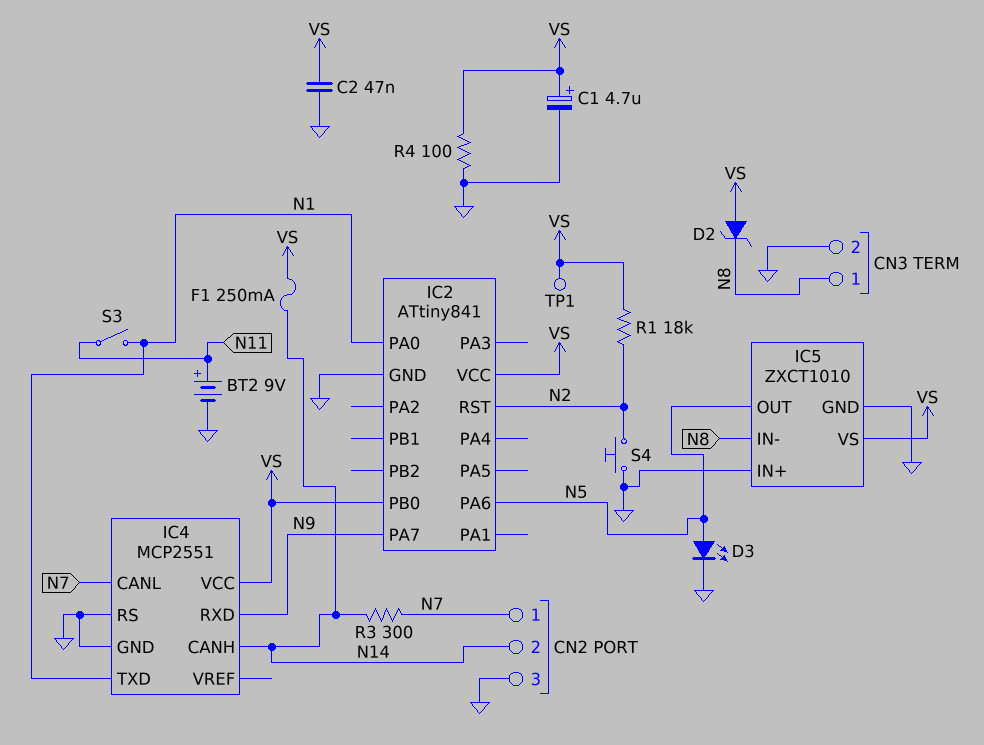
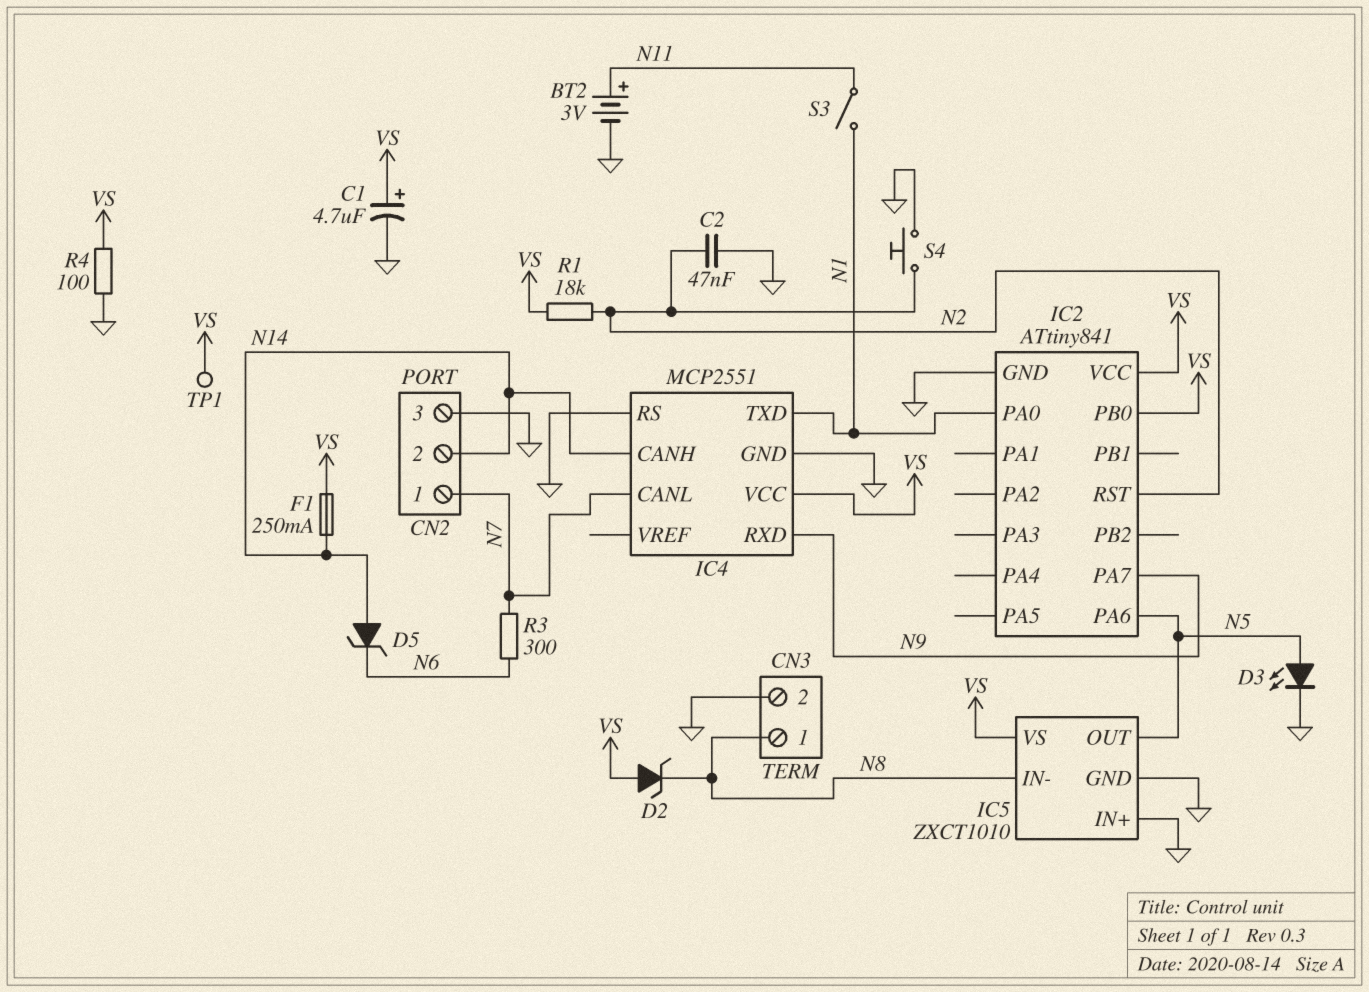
BT2: 9V (plus N11, minus GND) -> 3V (plus N11, minus GND)
C2: 47nF (GND, VS) -> 47nF (GND, N2)
D5: none -> zener (A N14, K N6)
R3: 300 (N7, N14) -> 300 (N6, N7)

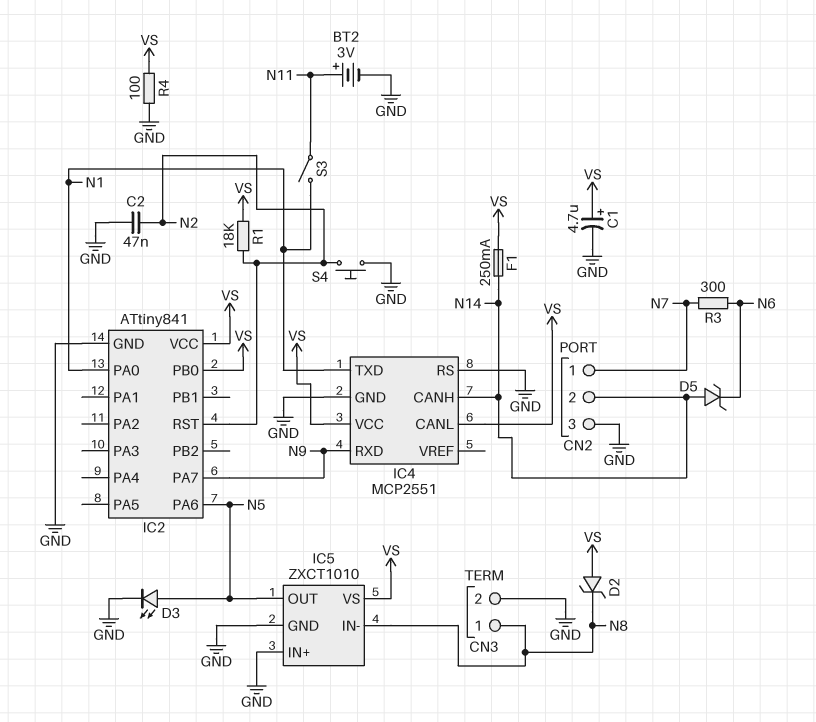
IC4 pin CANL: N7 -> VS
TP1: test point (VS) -> none

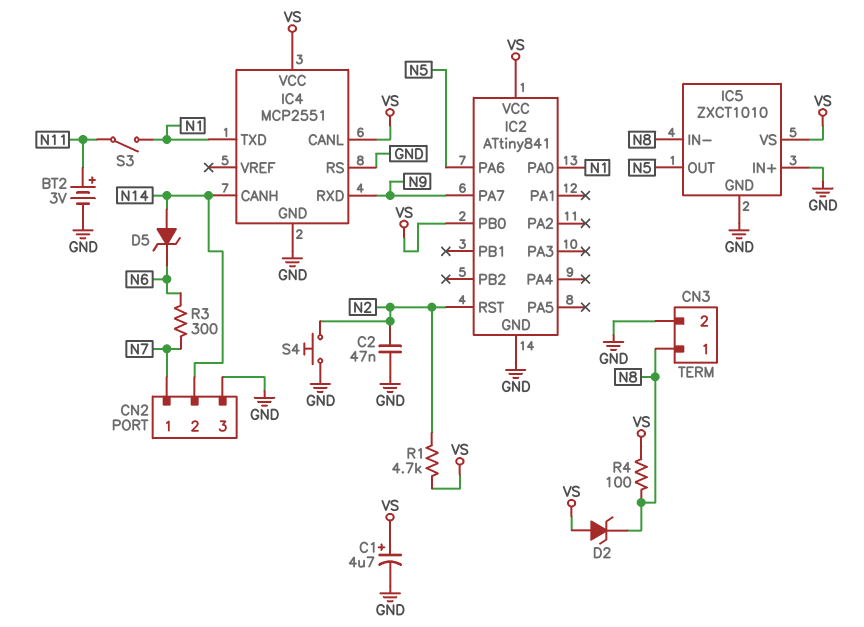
D3: LED (A N5, K GND) -> none
F1: 250mA (N14, VS) -> none
R1: 18k (N2, VS) -> 4.7k (N2, VS)
R4: 100 (GND, VS) -> 100 (N8, VS)

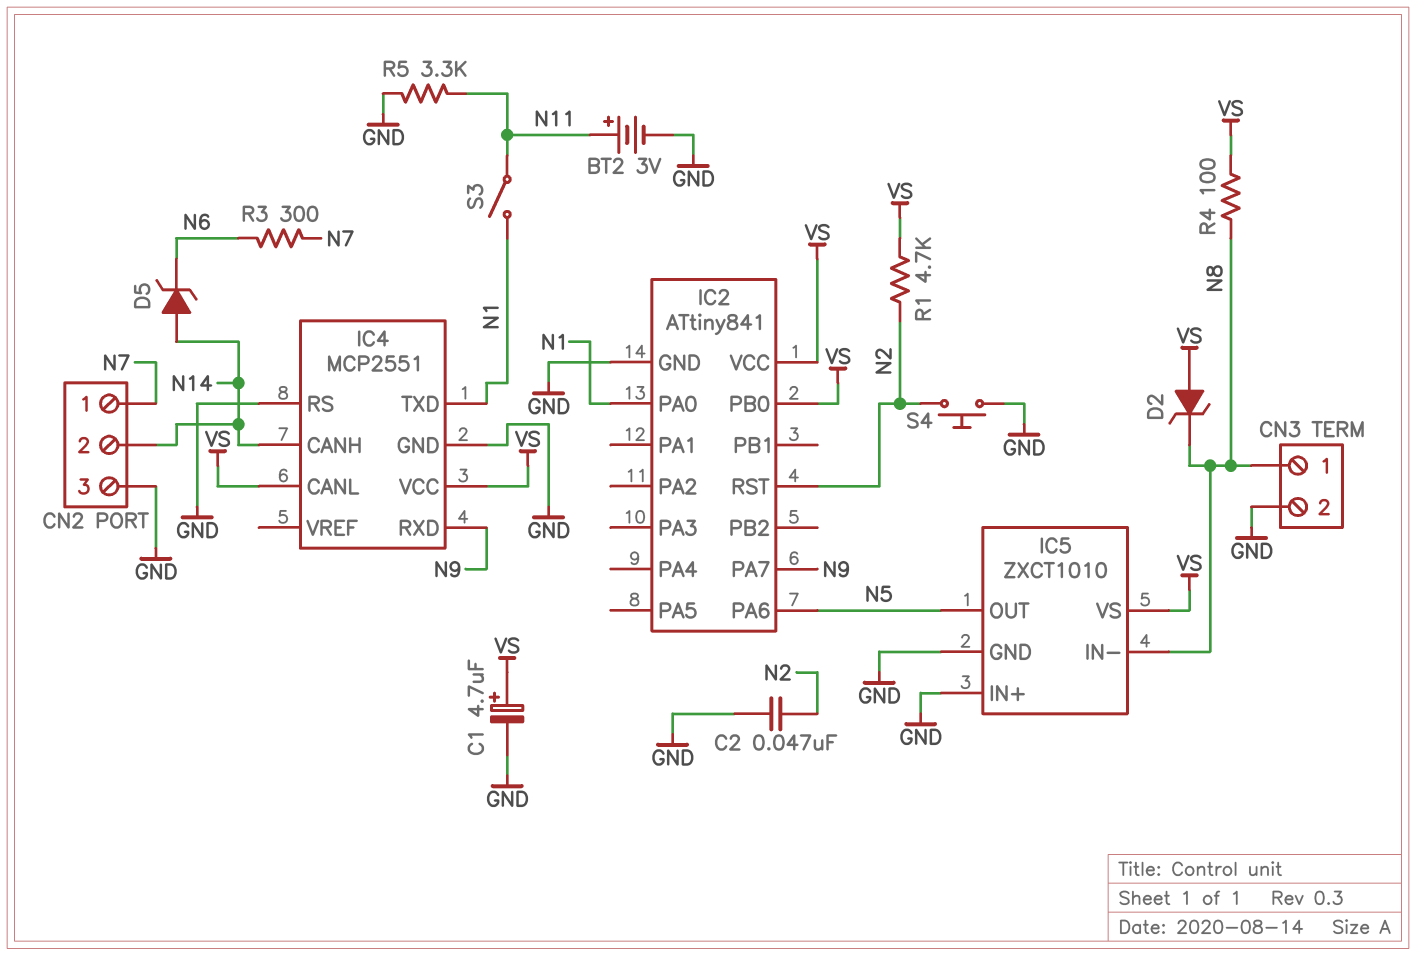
R5: none -> 3.3k (GND, N11)

